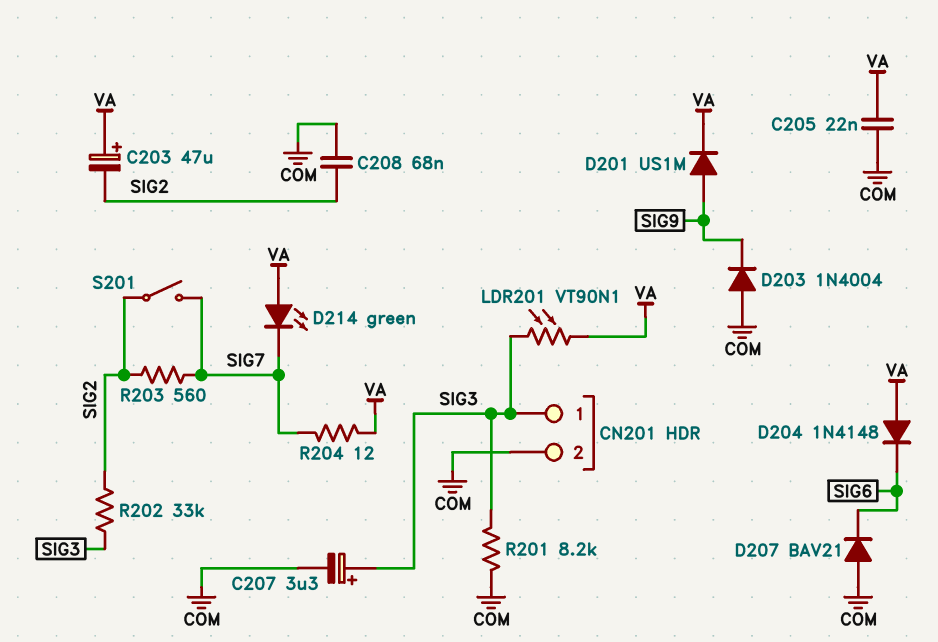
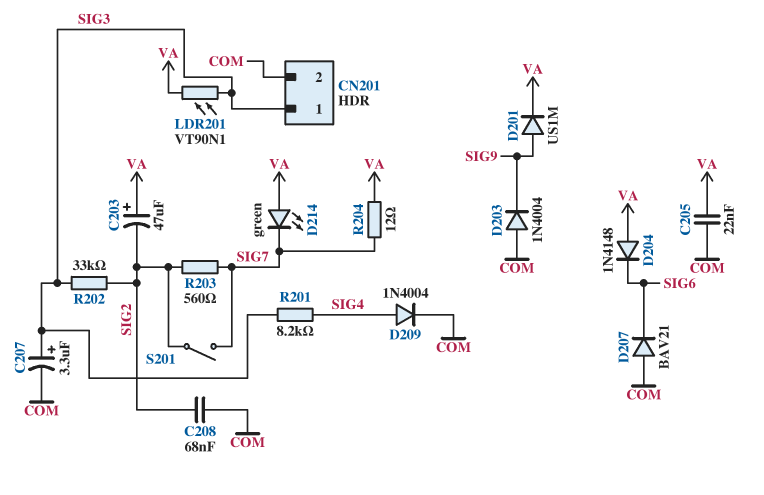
D209: none -> diode 1N4004 (A SIG4, K COM)
R201: 8.2k (COM, SIG3) -> 8.2k (SIG3, SIG4)

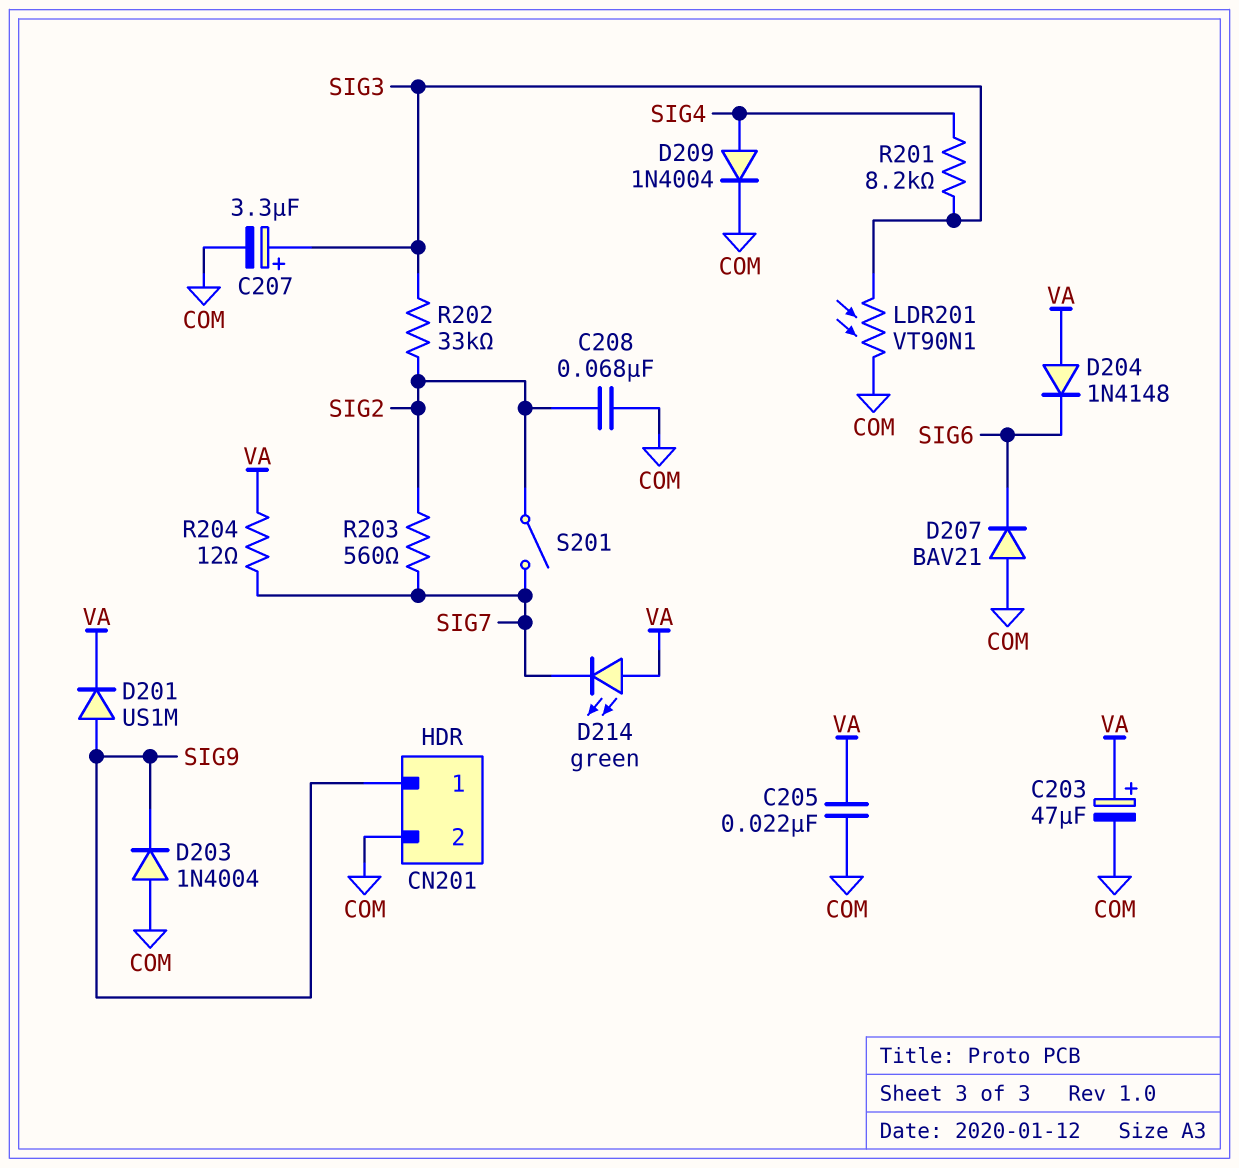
C203: 47uF (plus VA, minus SIG2) -> 47uF (plus VA, minus COM)
CN201 pin 1: SIG3 -> SIG9
LDR201: VT90N1 (SIG3, VA) -> VT90N1 (COM, SIG3)

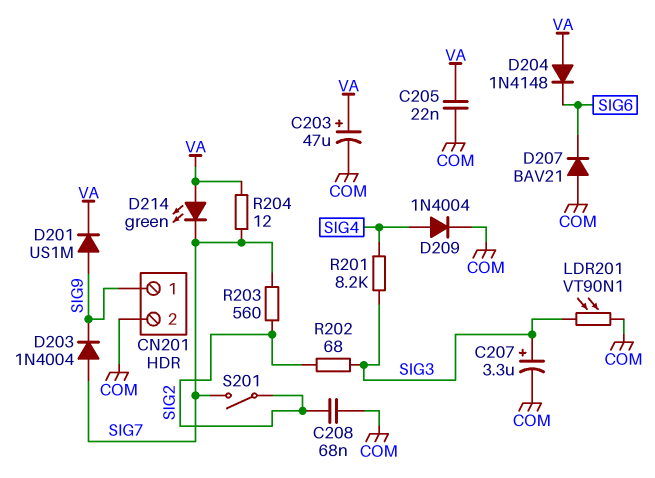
D203: diode 1N4004 (A COM, K SIG9) -> diode 1N4004 (A SIG7, K SIG9)
R202: 33k (SIG2, SIG3) -> 68 (SIG2, SIG3)

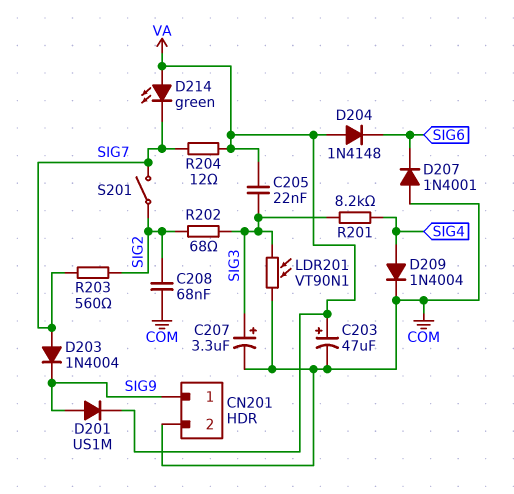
C205: 22nF (COM, VA) -> 22nF (SIG3, VA)
D207: diode BAV21 (A COM, K SIG6) -> diode 1N4001 (A COM, K SIG6)

